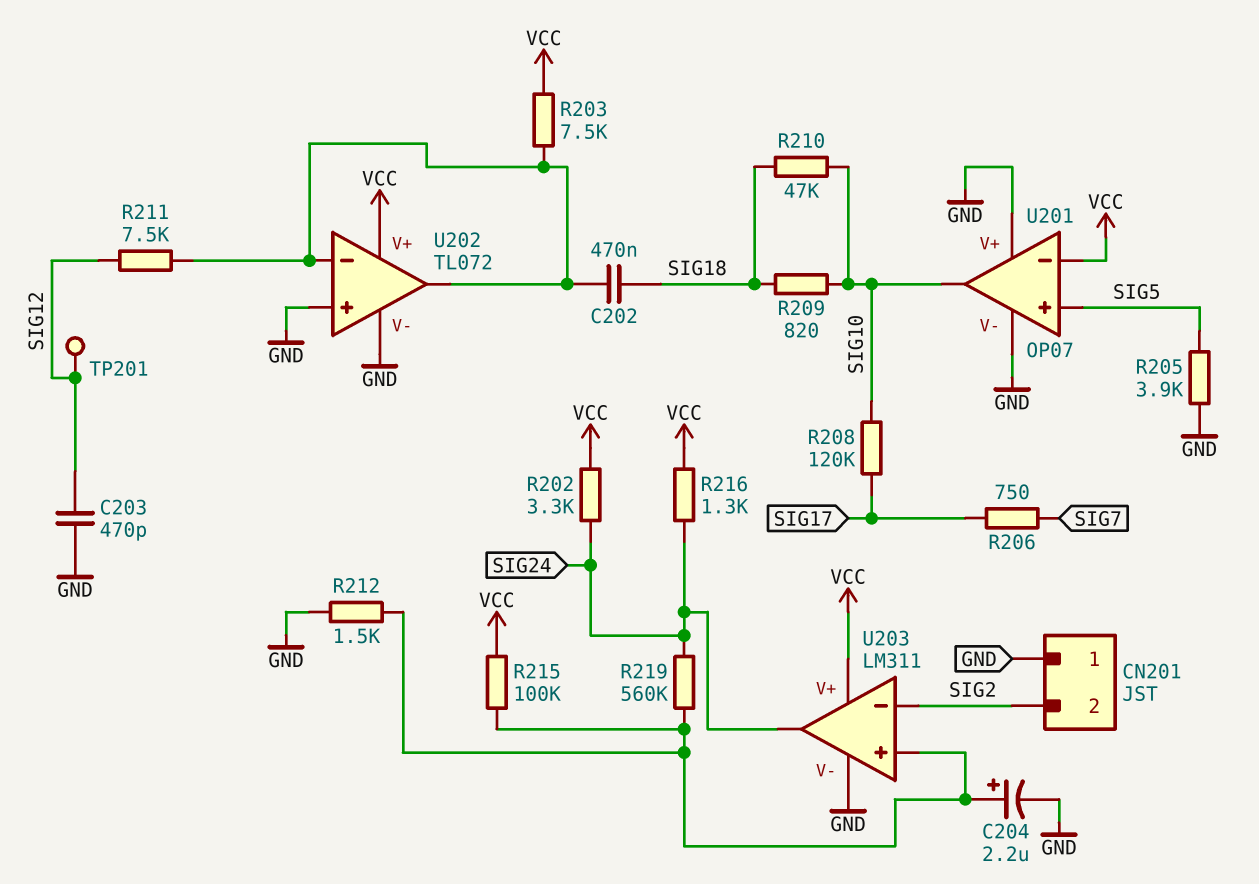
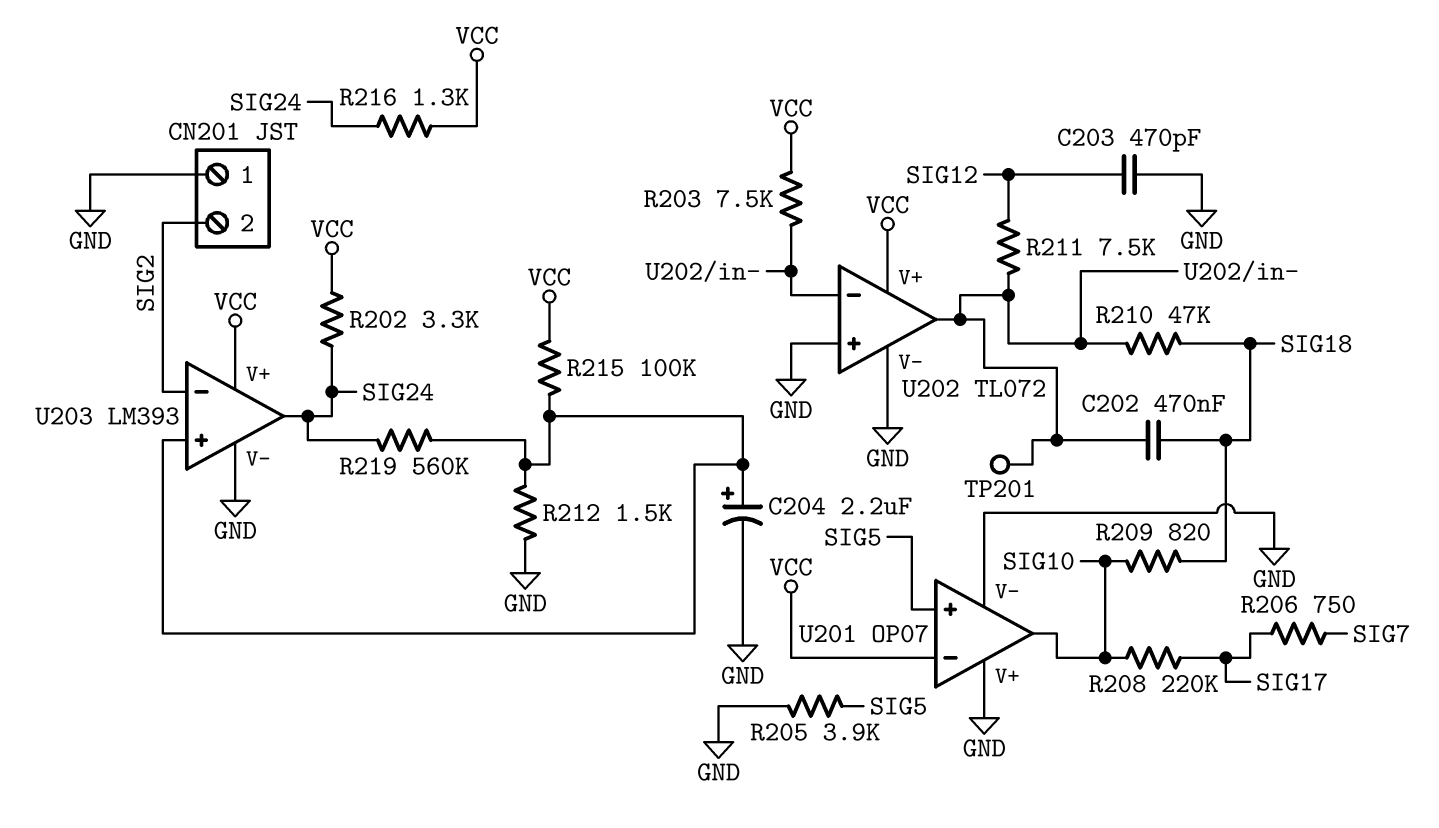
R208: 120k (SIG10, SIG17) -> 220k (SIG10, SIG17)
R210: 47k (SIG10, SIG18) -> 47k (SIG18, U202/in-)
TP201: test point (SIG12) -> test point (U202/in-)
U203: LM311 -> LM393

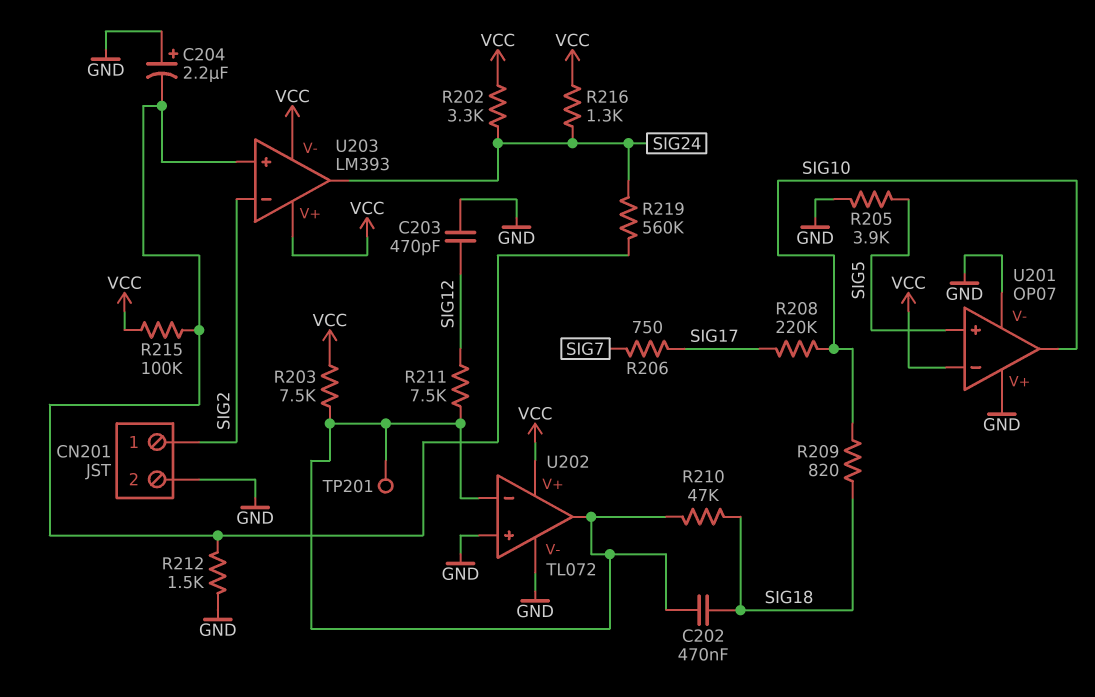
C204: 2.2uF (plus U203/in+, minus GND) -> 2.2uF (plus GND, minus U203/in+)
CN201 pin 1: GND -> SIG2
CN201 pin 2: SIG2 -> GND
U203 pin V-: GND -> VCC

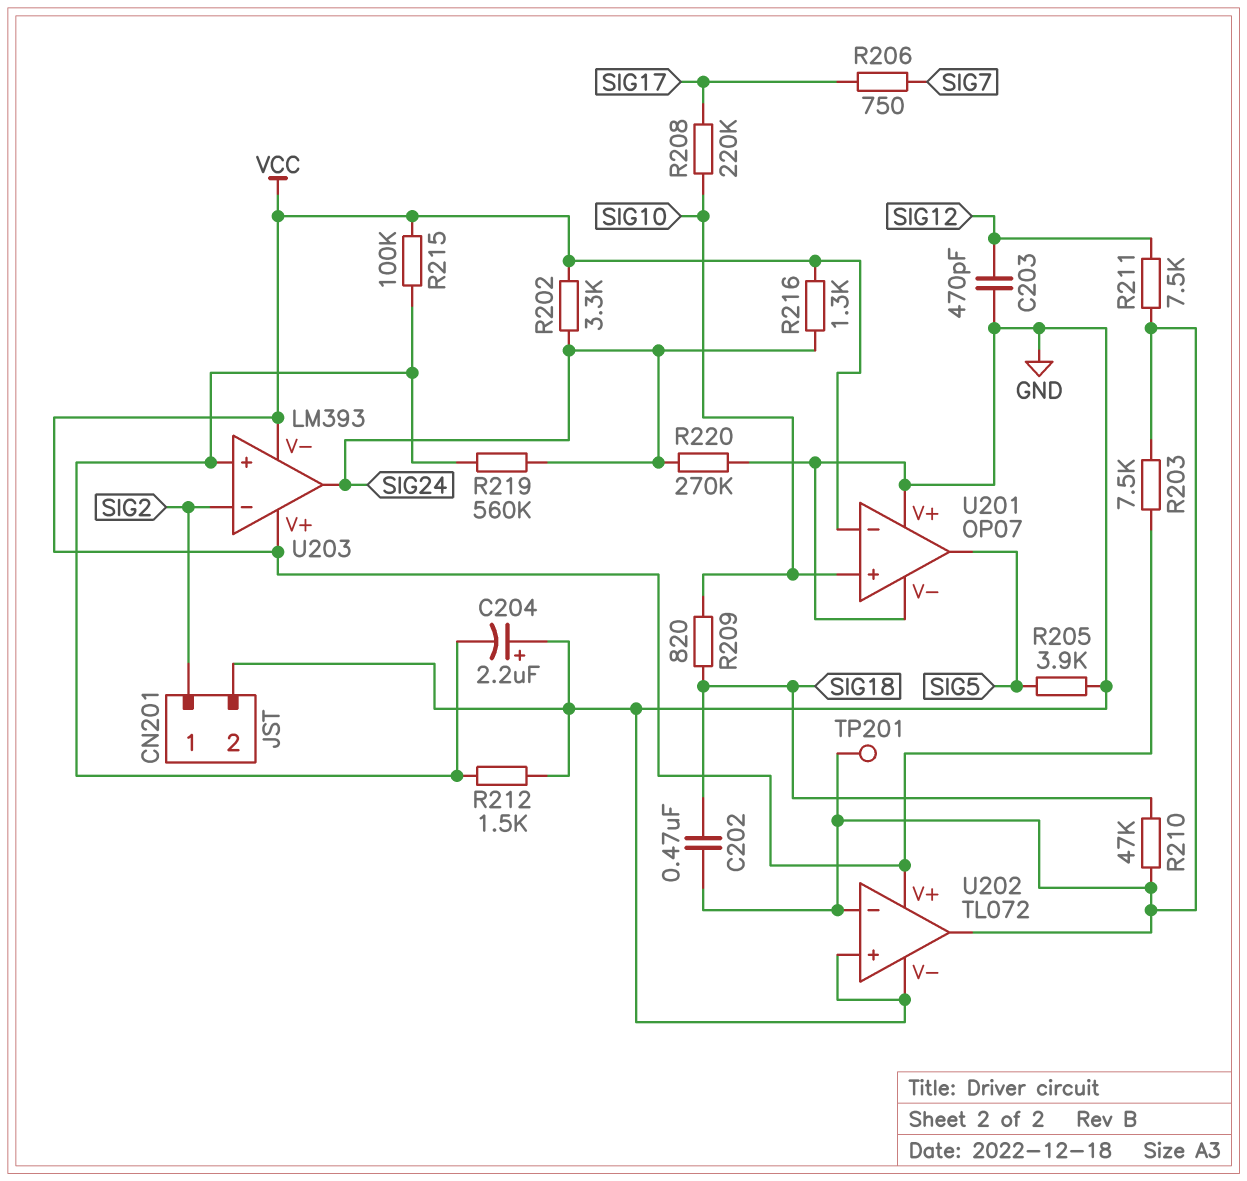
R220: none -> 270k (GND, SIG24)
U201 pin in+: SIG5 -> SIG10
U201 pin out: SIG10 -> SIG5

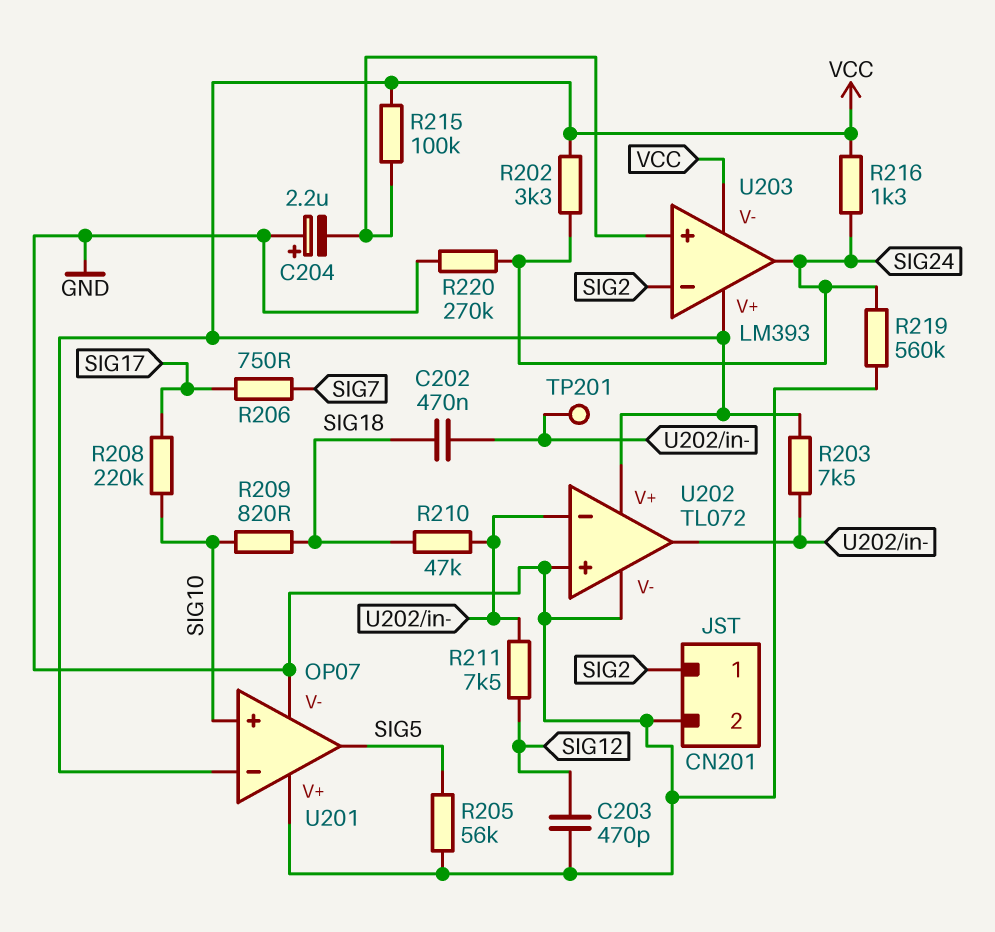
R205: 3.9k (GND, SIG5) -> 56k (GND, SIG5)
R212: 1.5k (GND, U203/in+) -> none
R219: 560k (SIG24, U203/in+) -> 560k (GND, SIG24)

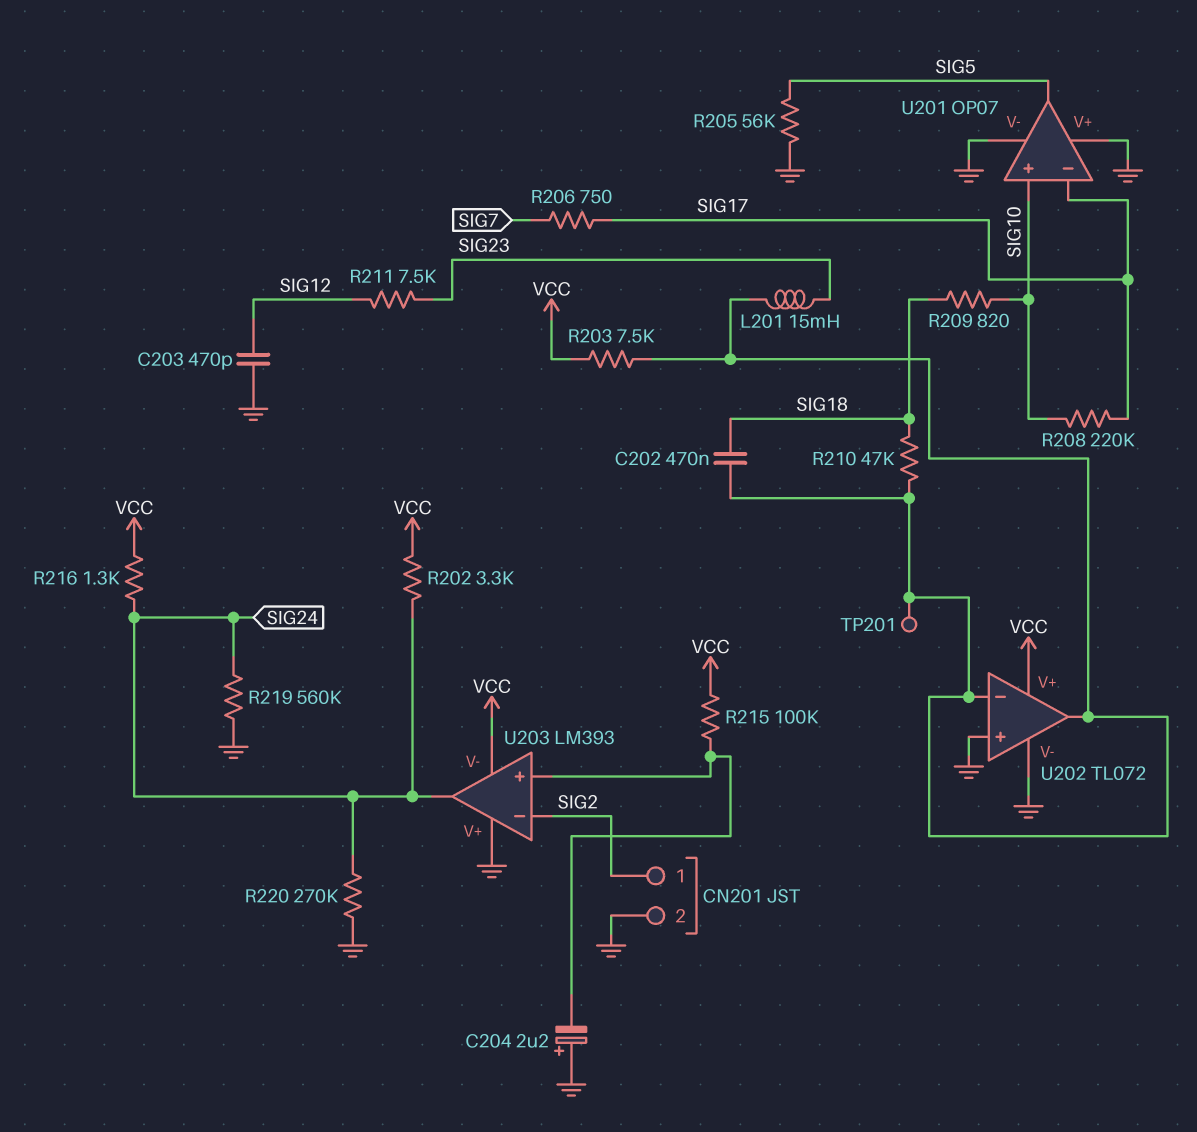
L201: none -> 15mH (SIG23, U202/in-)
R211: 7.5k (SIG12, U202/in-) -> 7.5k (SIG12, SIG23)
U201 pin in-: VCC -> SIG17
U203 pin V+: VCC -> GND

